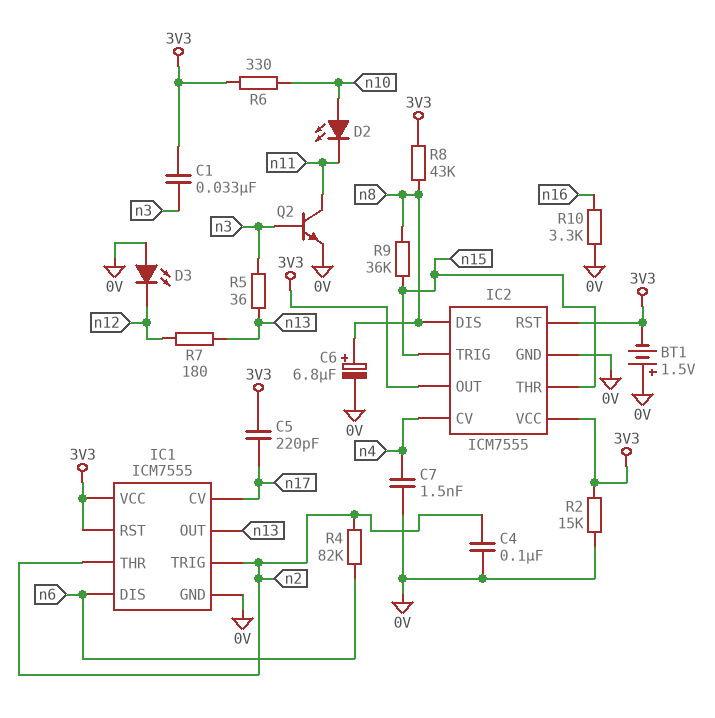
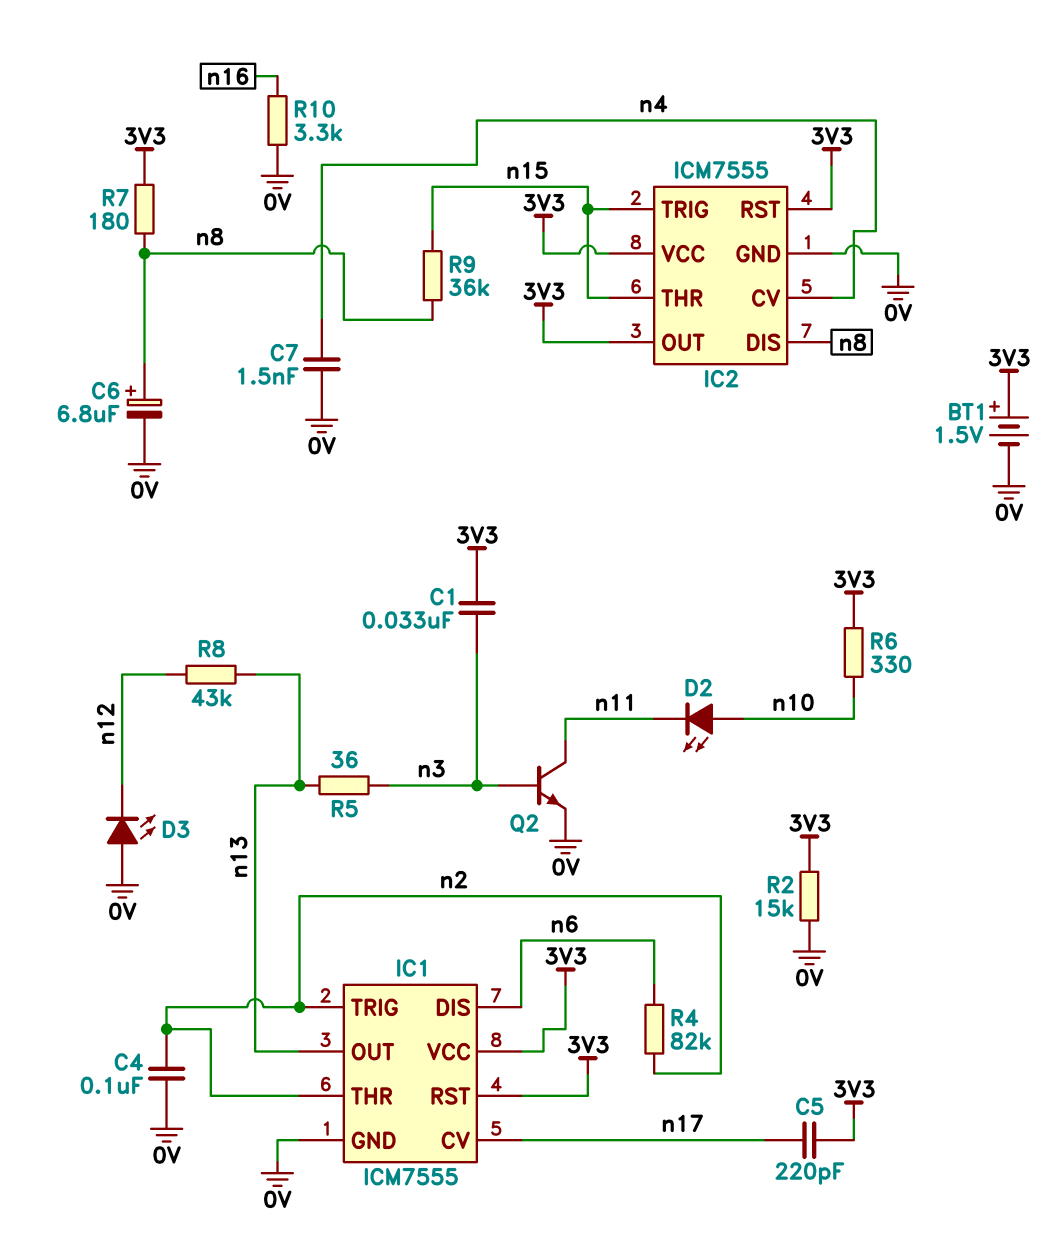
BT1: 1.5V (plus 0V, minus 3V3) -> 1.5V (plus 3V3, minus 0V)
R7: 180 (n12, n13) -> 180 (3V3, n8)
R8: 43k (3V3, n8) -> 43k (n12, n13)

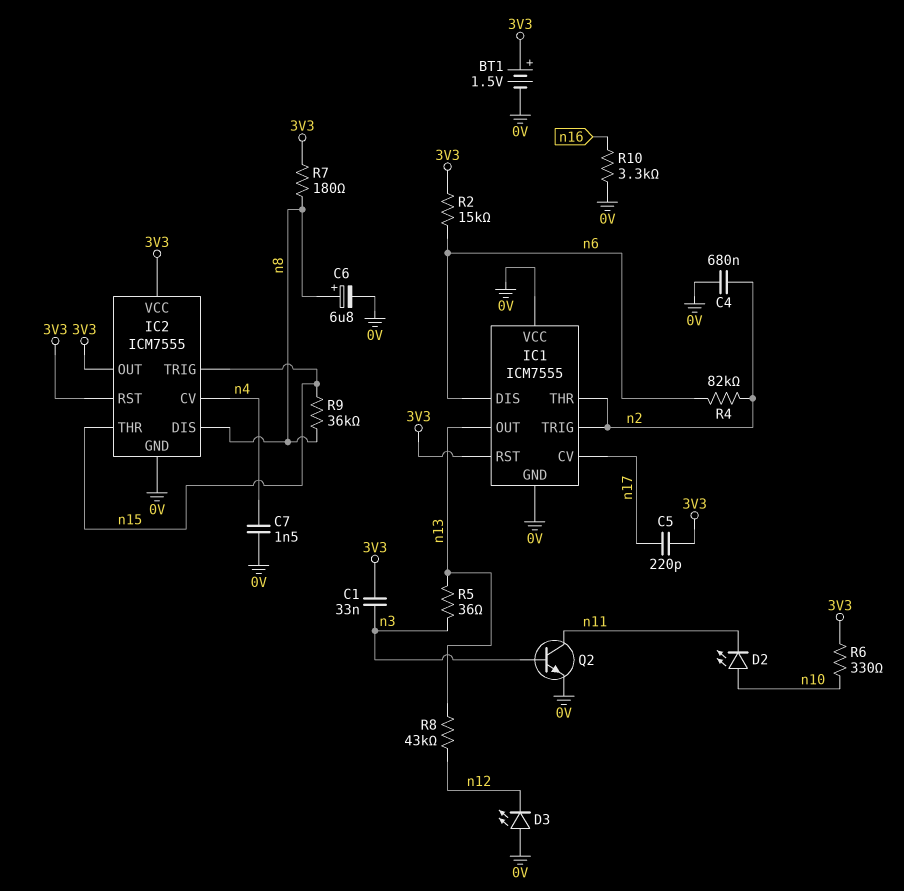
C4: 100nF (0V, n2) -> 680nF (0V, n2)
IC1 pin VCC: 3V3 -> 0V
R2: 15k (0V, 3V3) -> 15k (3V3, n6)

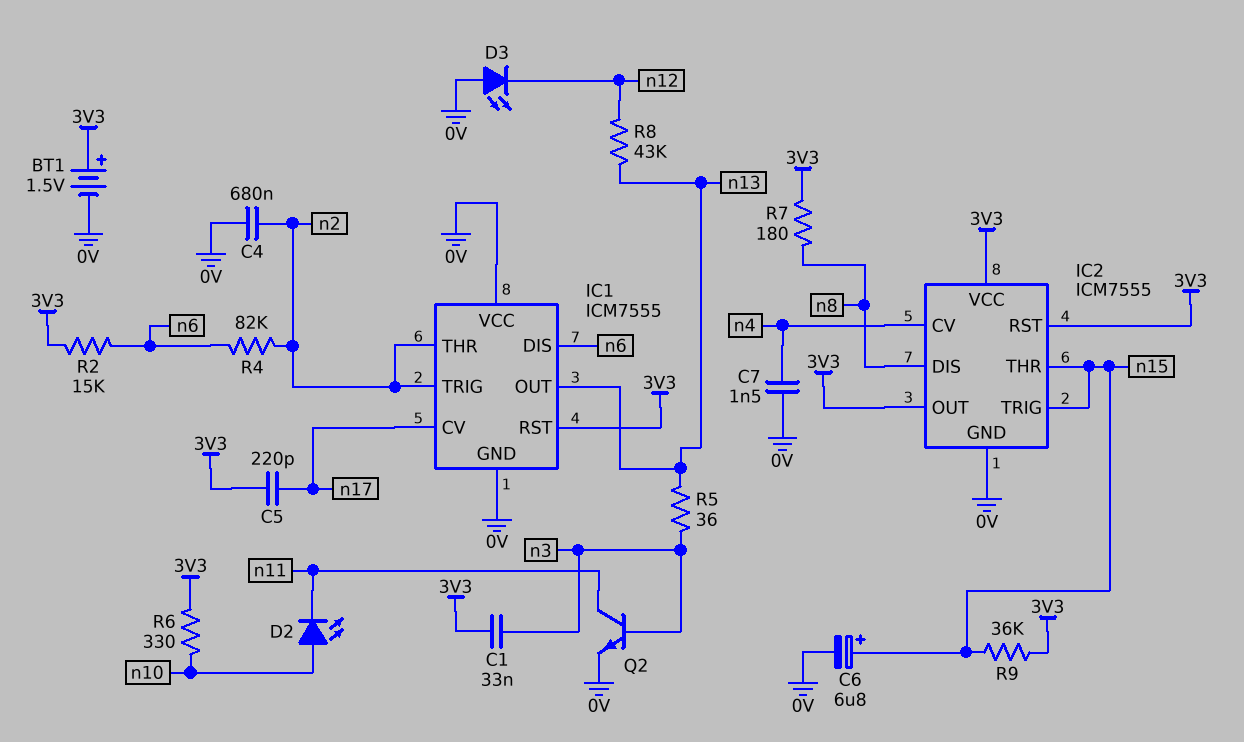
C6: 6.8uF (plus n8, minus 0V) -> 6.8uF (plus n15, minus 0V)
R9: 36k (n8, n15) -> 36k (3V3, n15)
R10: 3.3k (0V, n16) -> none

